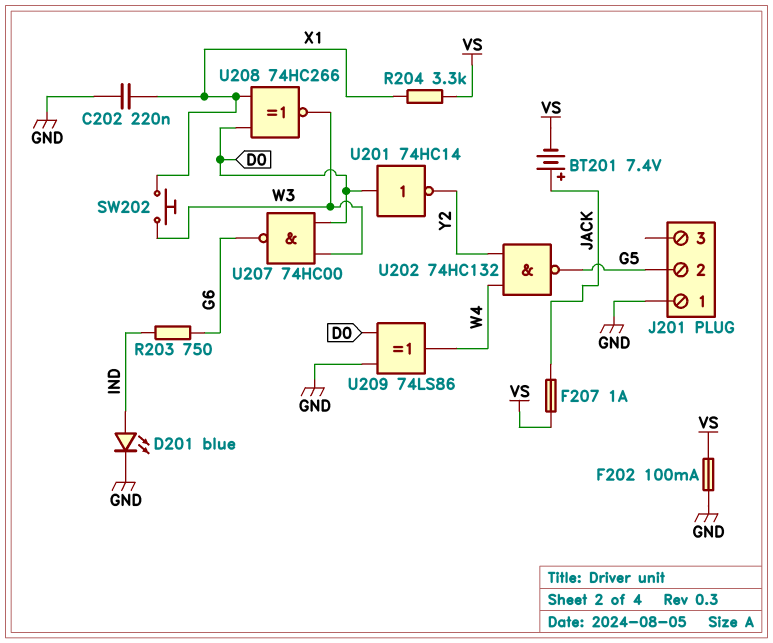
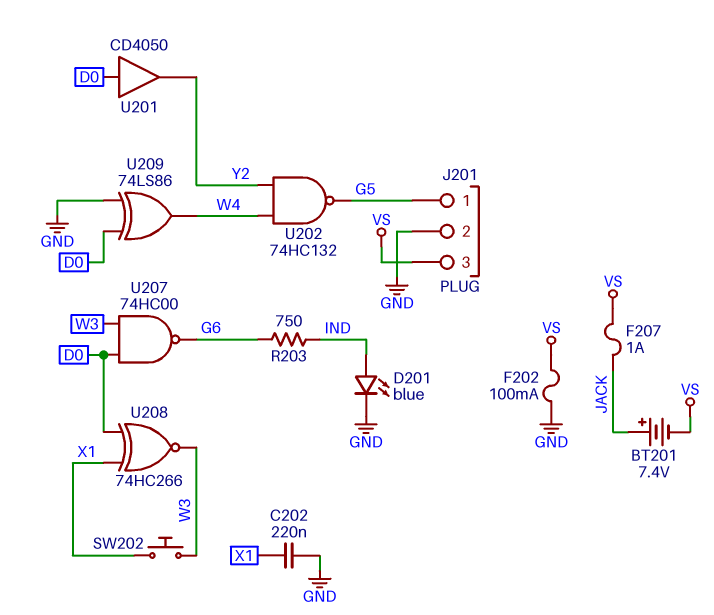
J201 pin 1: GND -> G5
J201 pin 2: G5 -> GND
J201 pin 3: none -> VS
R204: 3.3k (VS, X1) -> none
U201: NOT 74HC14 (in D0, out Y2) -> buffer CD4050 (in D0, out Y2)

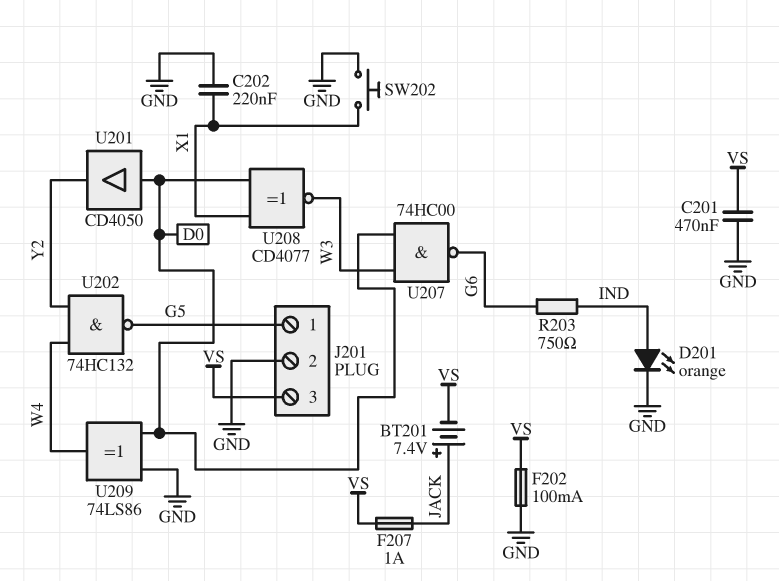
C201: none -> 470nF (GND, VS)
D201: LED blue (A IND, K GND) -> LED orange (A IND, K GND)
SW202: button (W3, X1) -> button (GND, X1)
U208: XNOR 74HC266 (in D0, in X1, out W3) -> XNOR CD4077 (in D0, in X1, out W3)

